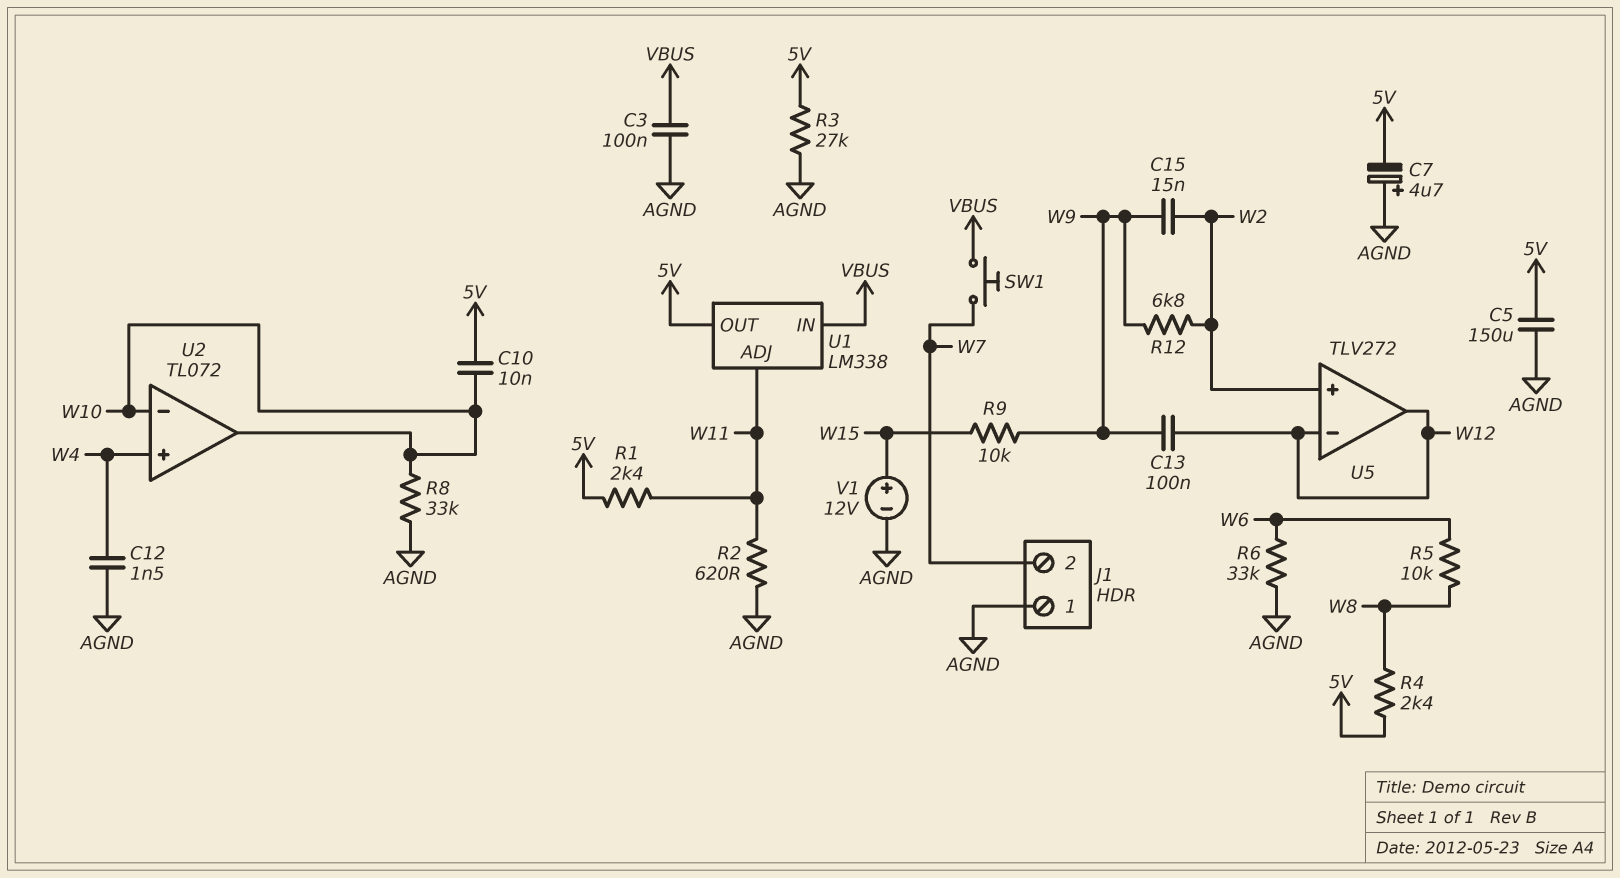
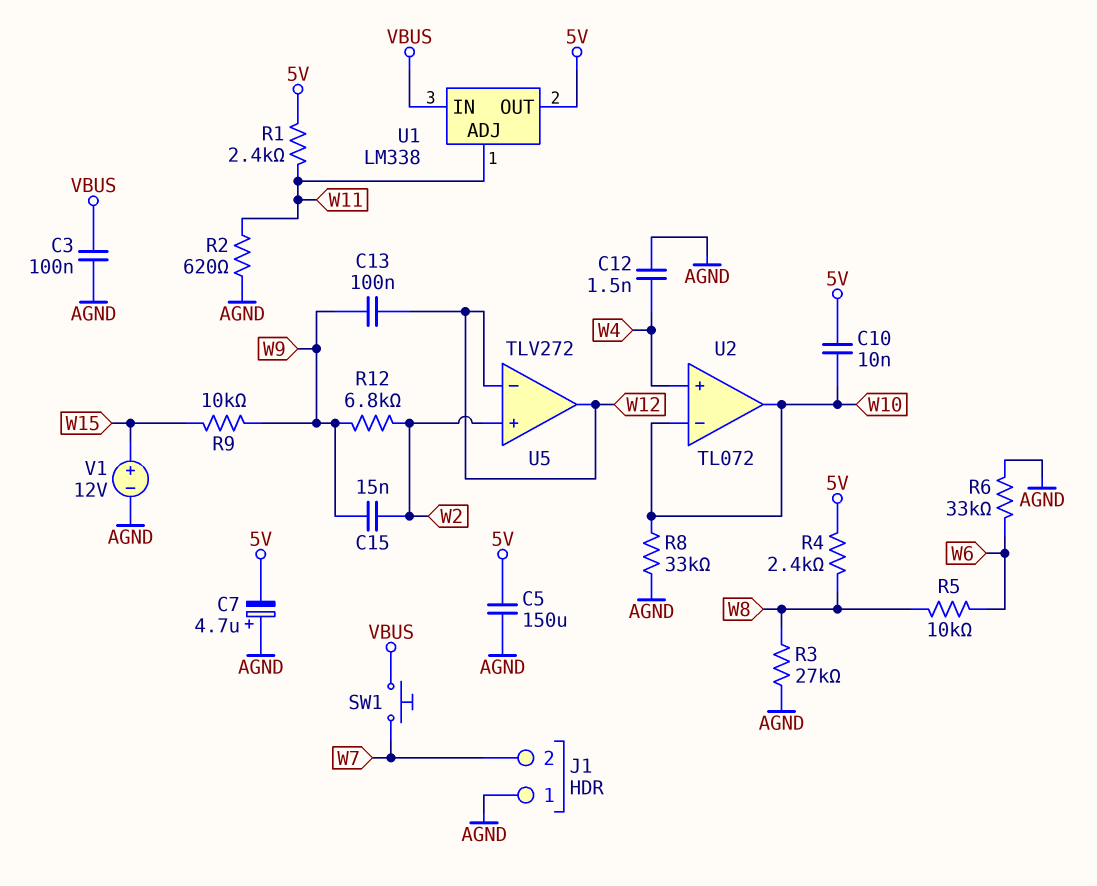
R3: 27k (5V, AGND) -> 27k (AGND, W8)

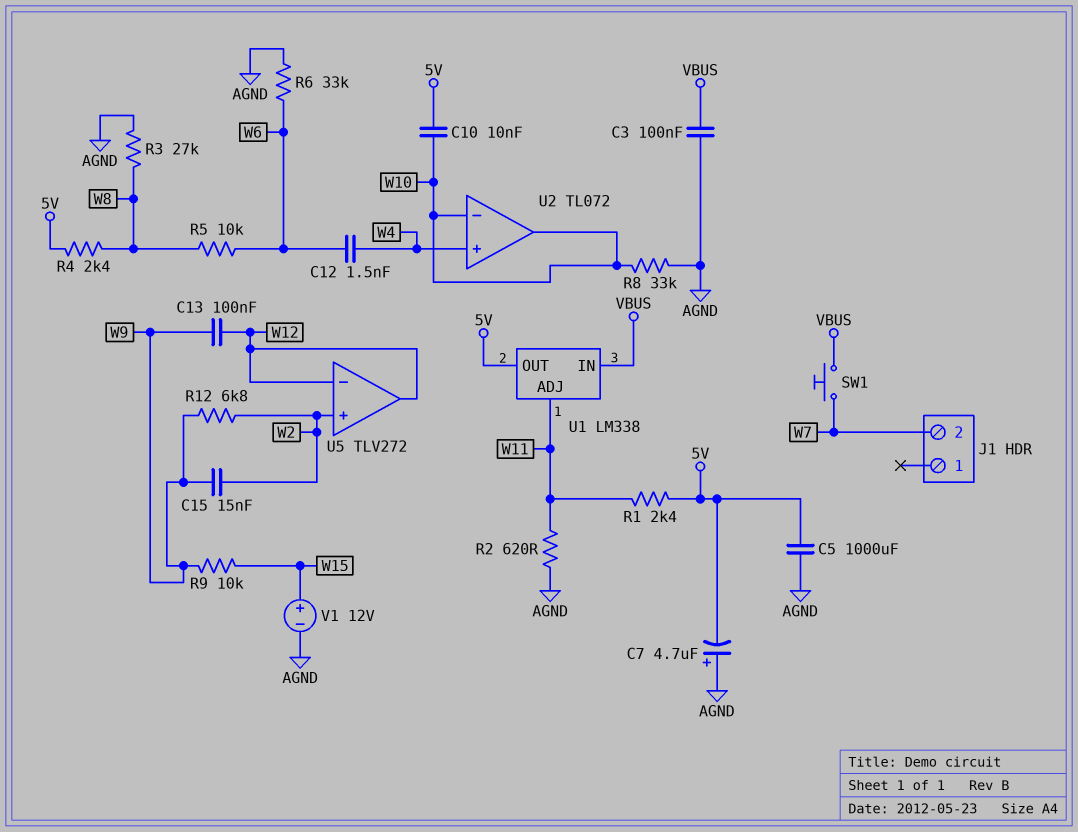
C5: 150uF (5V, AGND) -> 1000uF (5V, AGND)
C12: 1.5nF (AGND, W4) -> 1.5nF (W4, W6)
J1 pin 1: AGND -> none

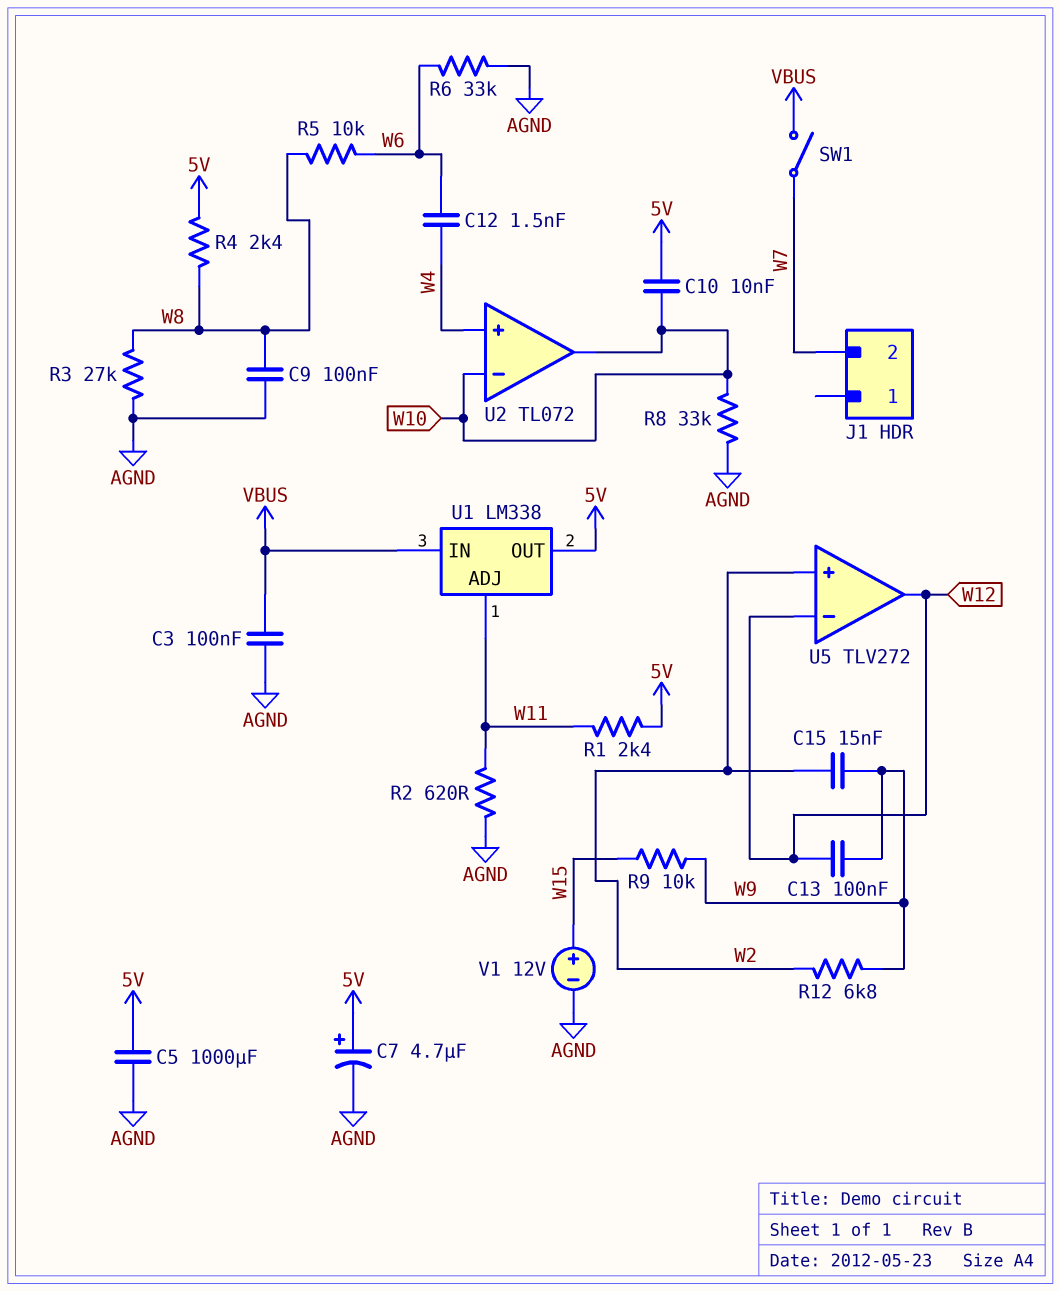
C7: 4.7uF (plus AGND, minus 5V) -> 4.7uF (plus 5V, minus AGND)
C9: none -> 100nF (AGND, W8)
SW1: button (VBUS, W7) -> switch (VBUS, W7)

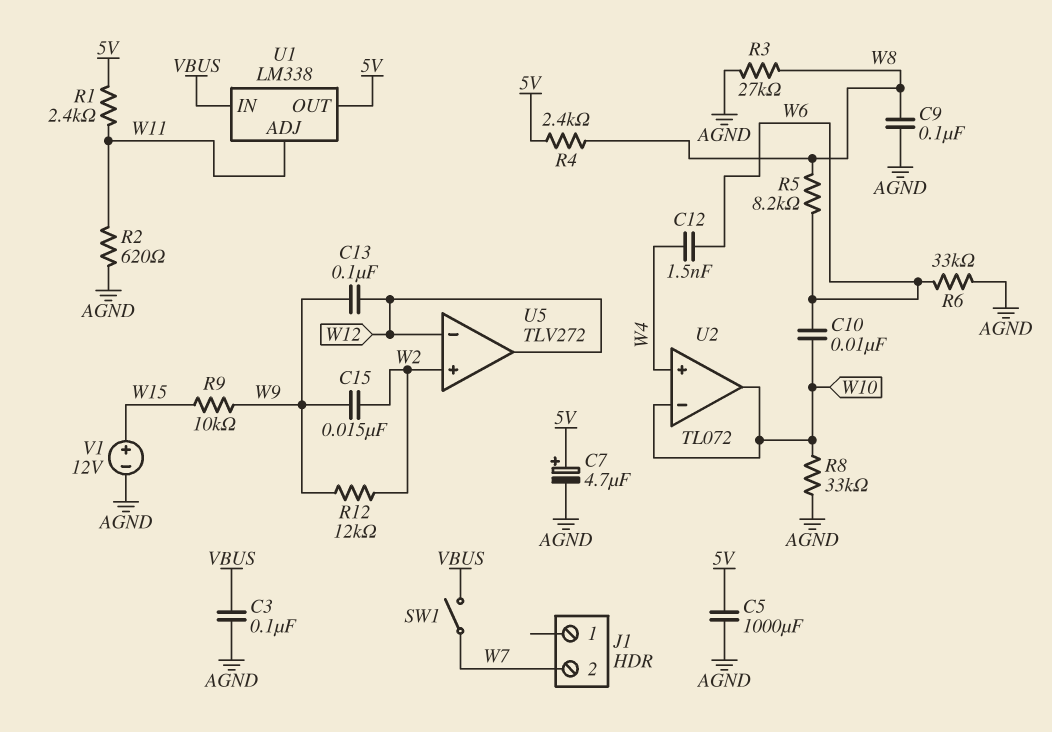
C10: 10nF (5V, W10) -> 10nF (W6, W10)
R5: 10k (W6, W8) -> 8.2k (W6, W8)
R12: 6.8k (W2, W9) -> 12k (W2, W9)

